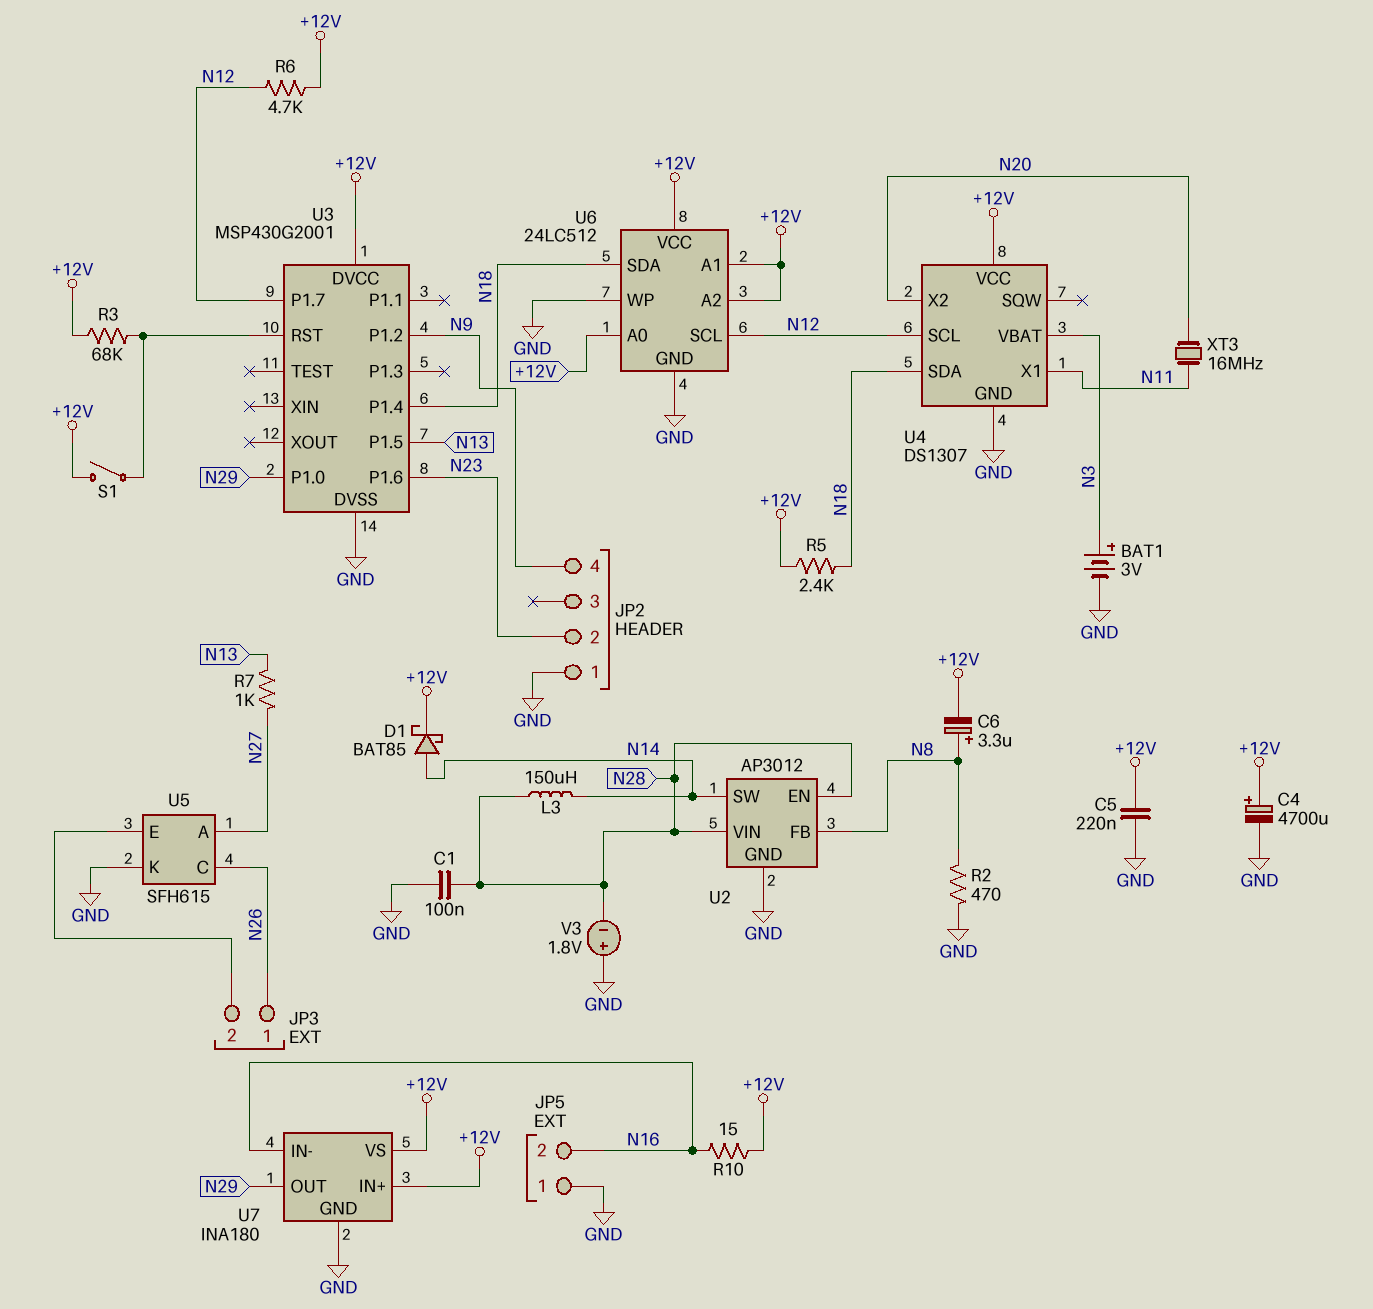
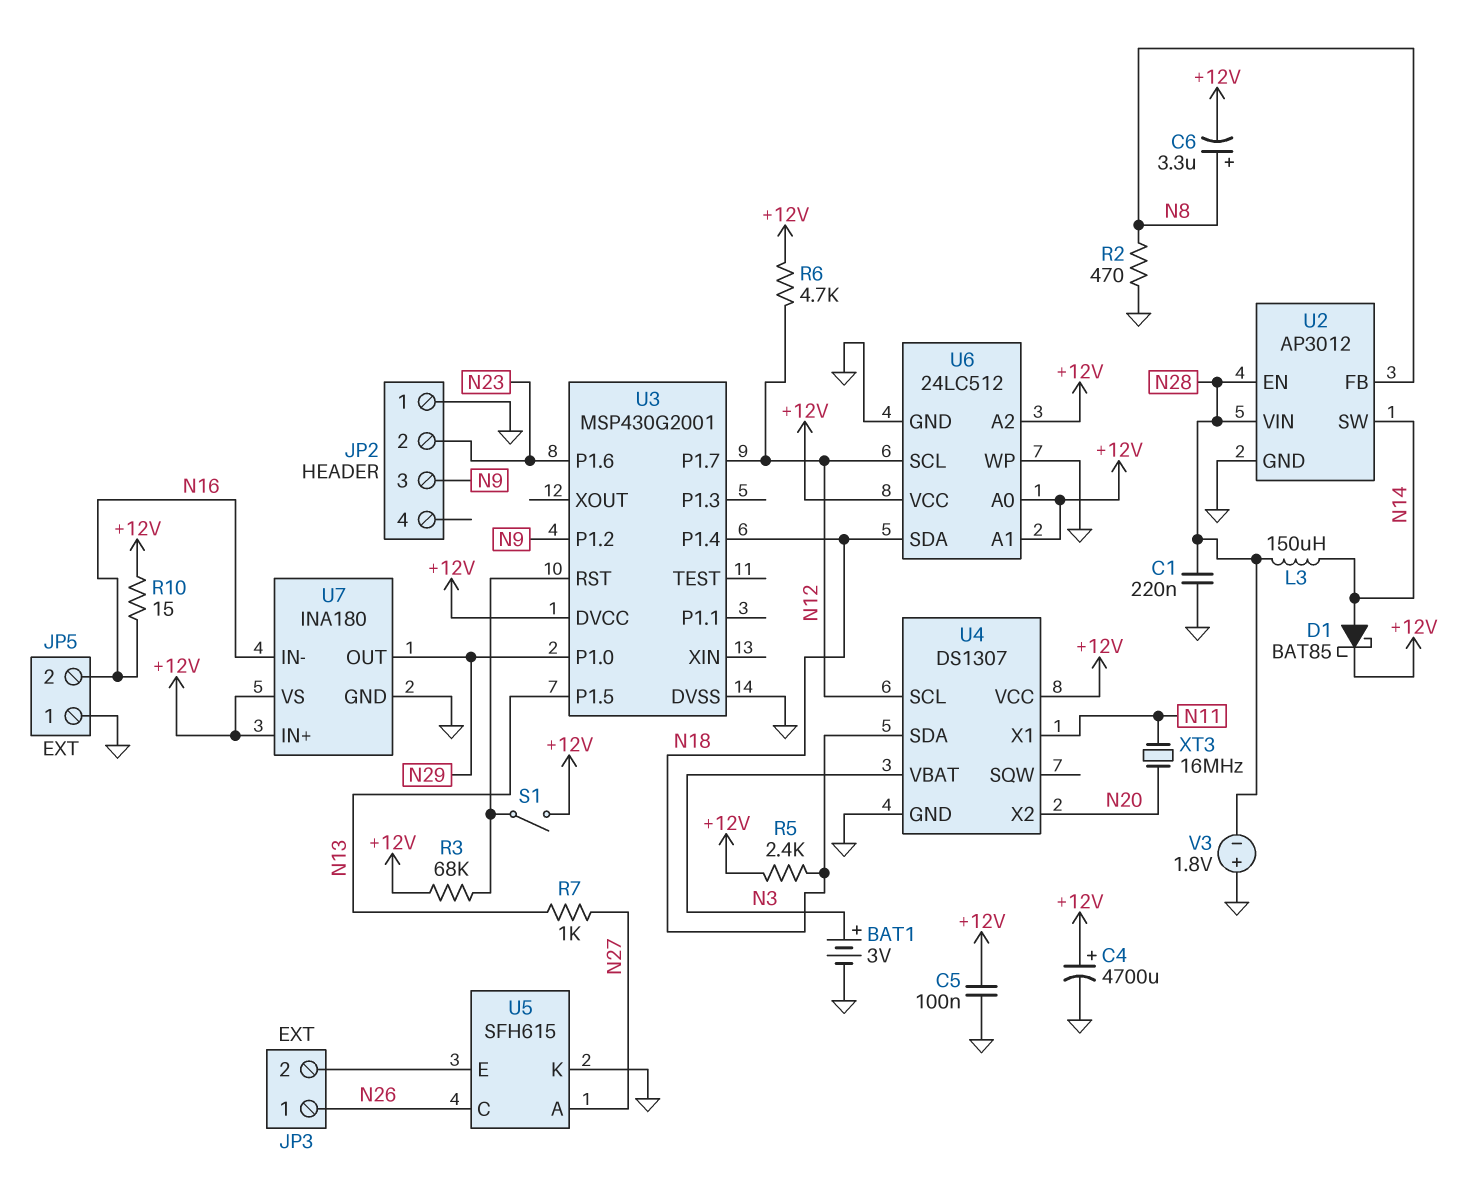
C1: 100nF (GND, N28) -> 220nF (GND, N28)
C5: 220nF (+12V, GND) -> 100nF (+12V, GND)
JP2 pin 3: none -> N9
JP2 pin 4: N9 -> none

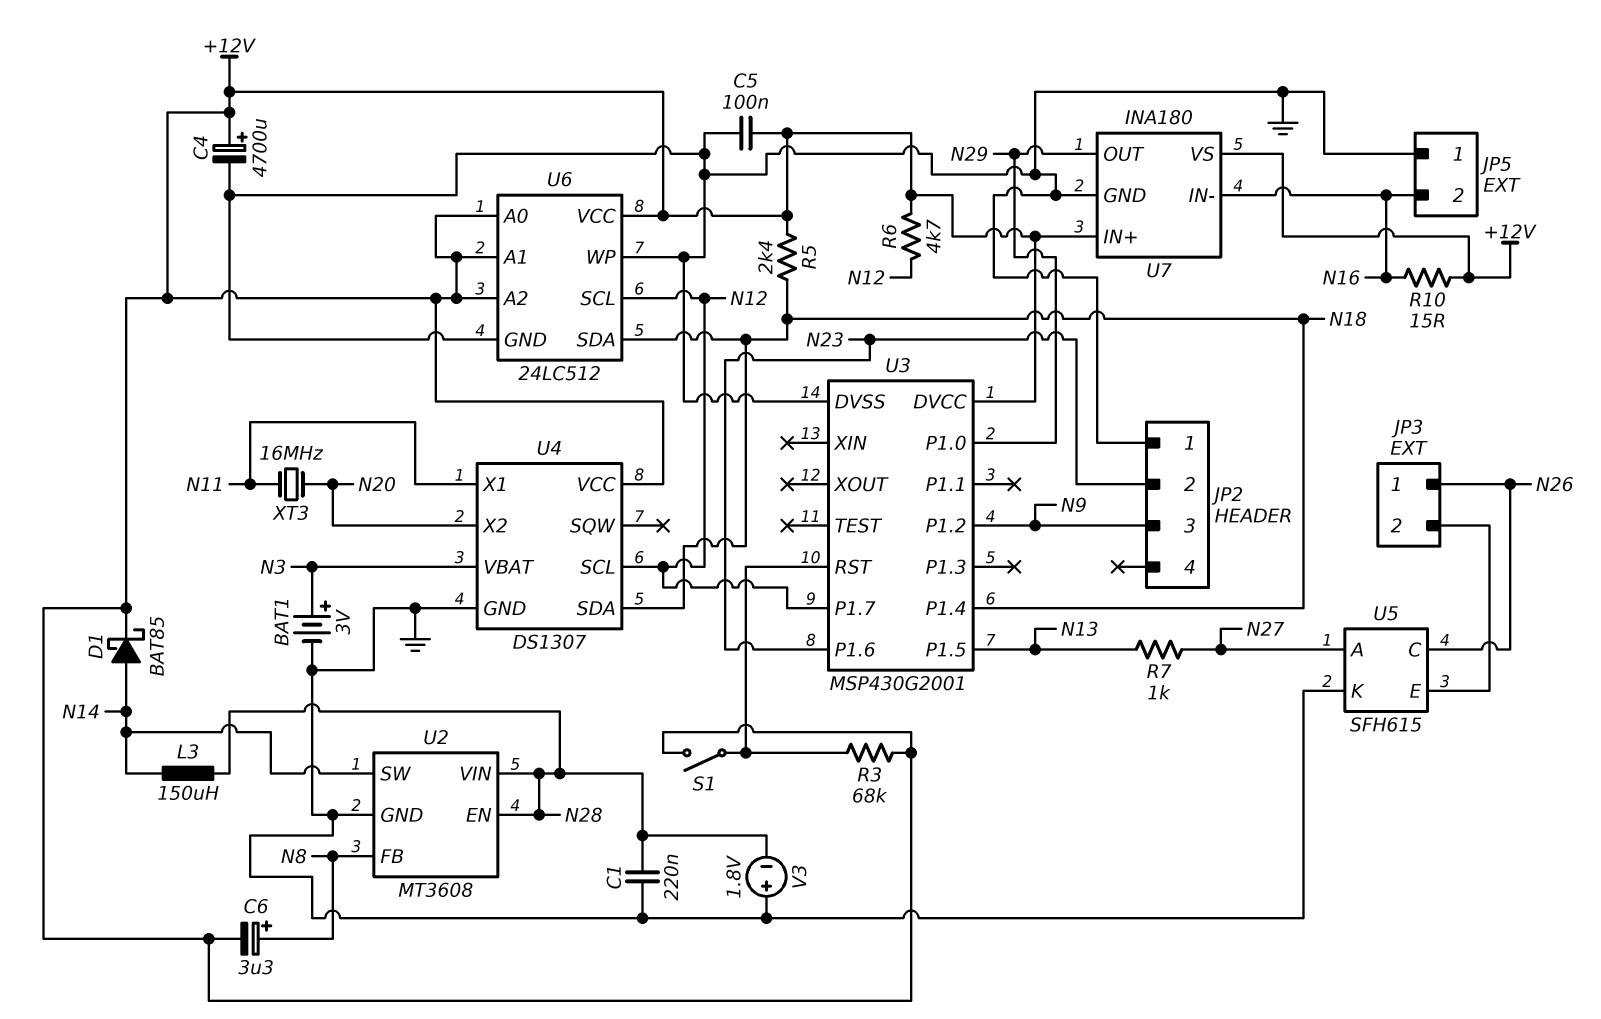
R2: 470 (GND, N8) -> none
U2: AP3012 -> MT3608

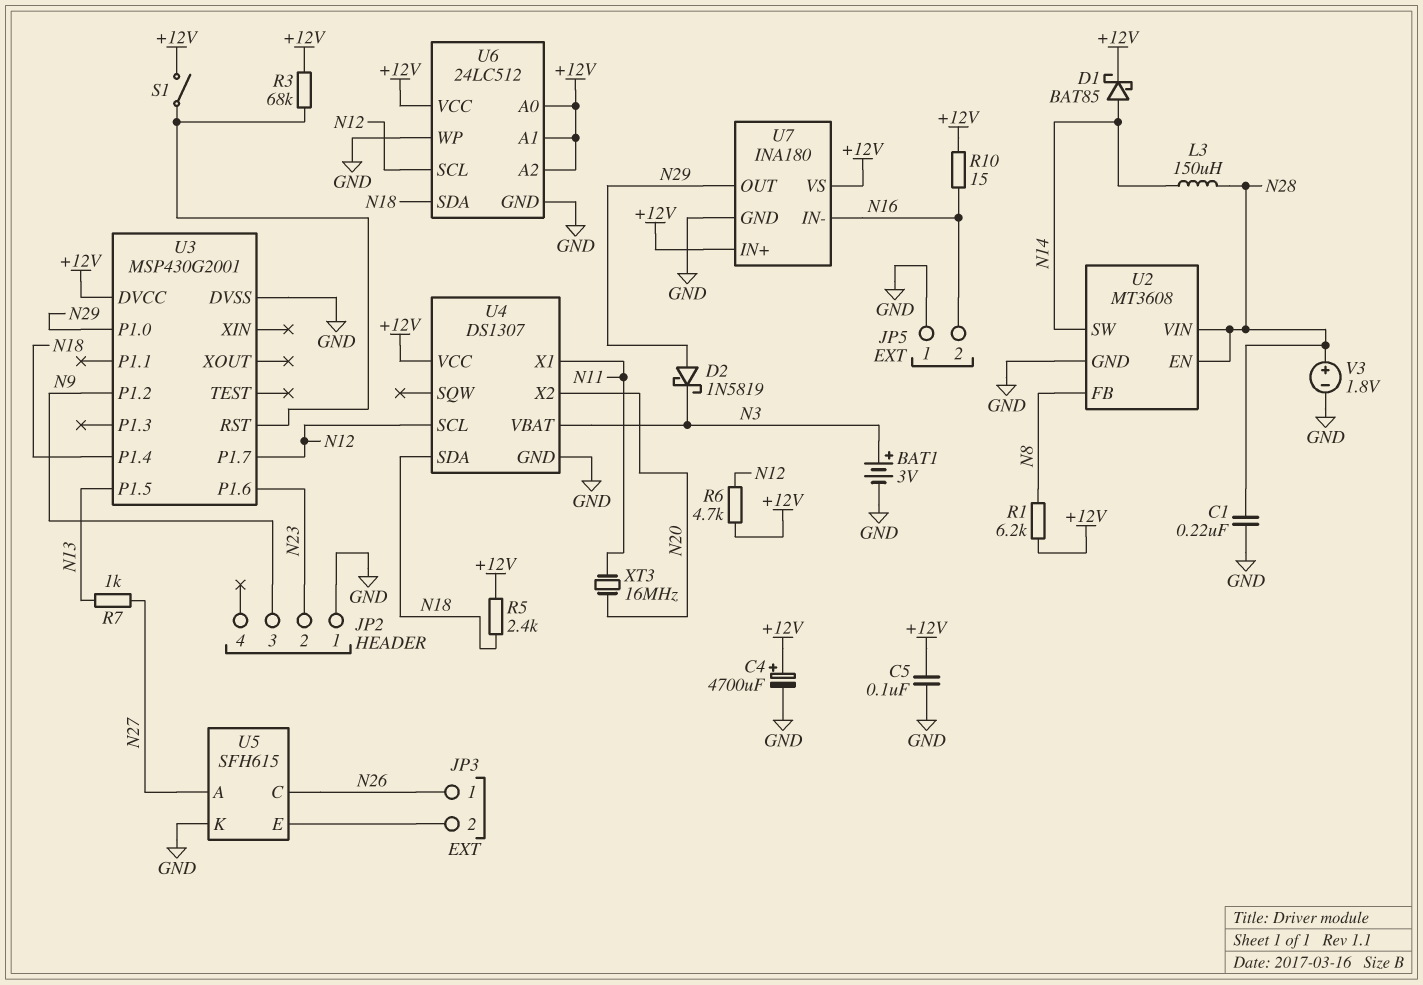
C6: 3.3uF (plus N8, minus +12V) -> none
D2: none -> schottky 1N5819 (A N29, K N3)
R1: none -> 6.2k (+12V, N8)
V3: 1.8V (plus GND, minus N28) -> 1.8V (plus N28, minus GND)

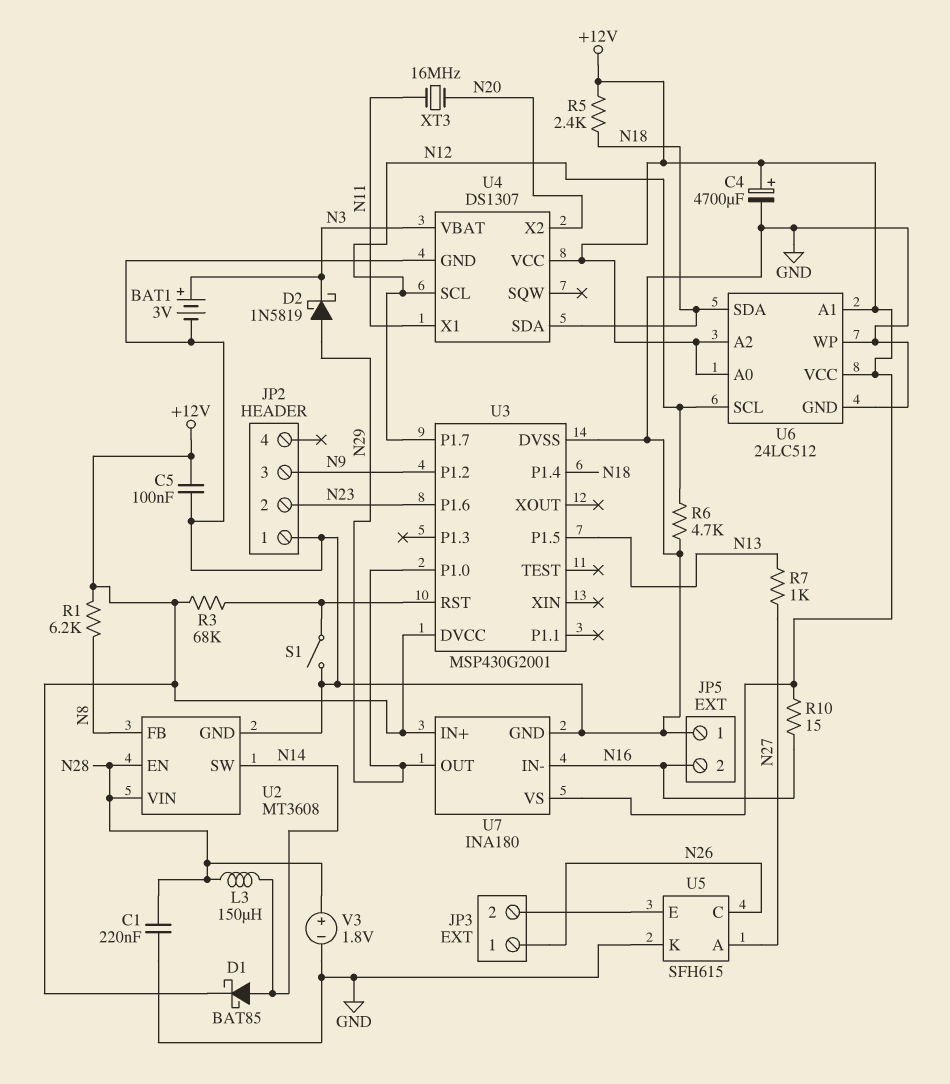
R6: 4.7k (+12V, N12) -> 4.7k (GND, N12)
S1: switch (+12V, U3/RST) -> switch (GND, U3/RST)

